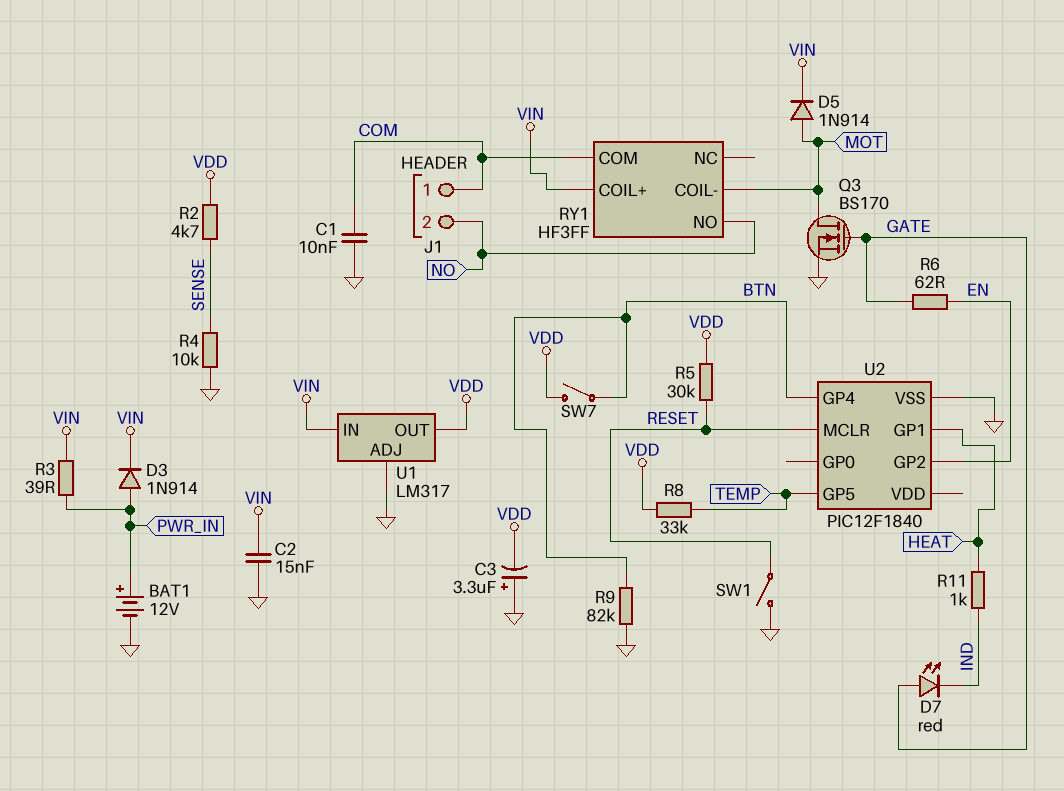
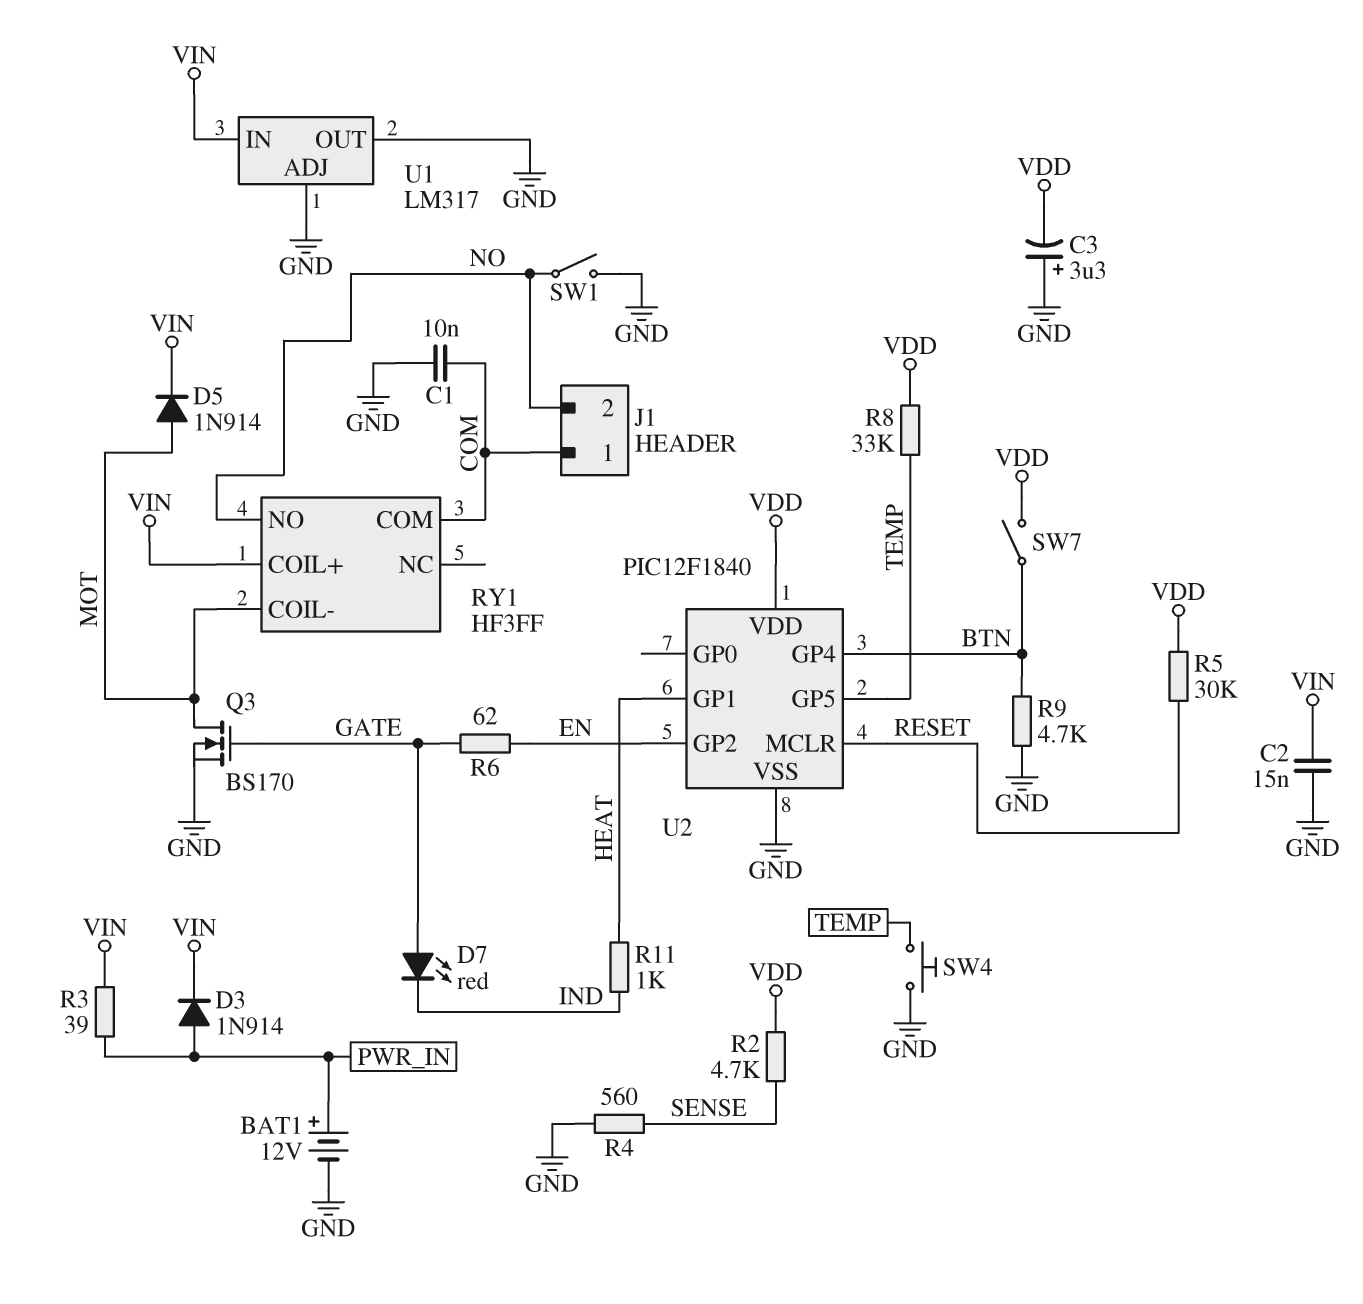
R4: 10k (GND, SENSE) -> 560 (GND, SENSE)
R9: 82k (BTN, GND) -> 4.7k (BTN, GND)
SW1: switch (GND, RESET) -> switch (GND, NO)
SW4: none -> button (GND, TEMP)
U1 pin OUT: VDD -> GND
U2 pin VDD: none -> VDD

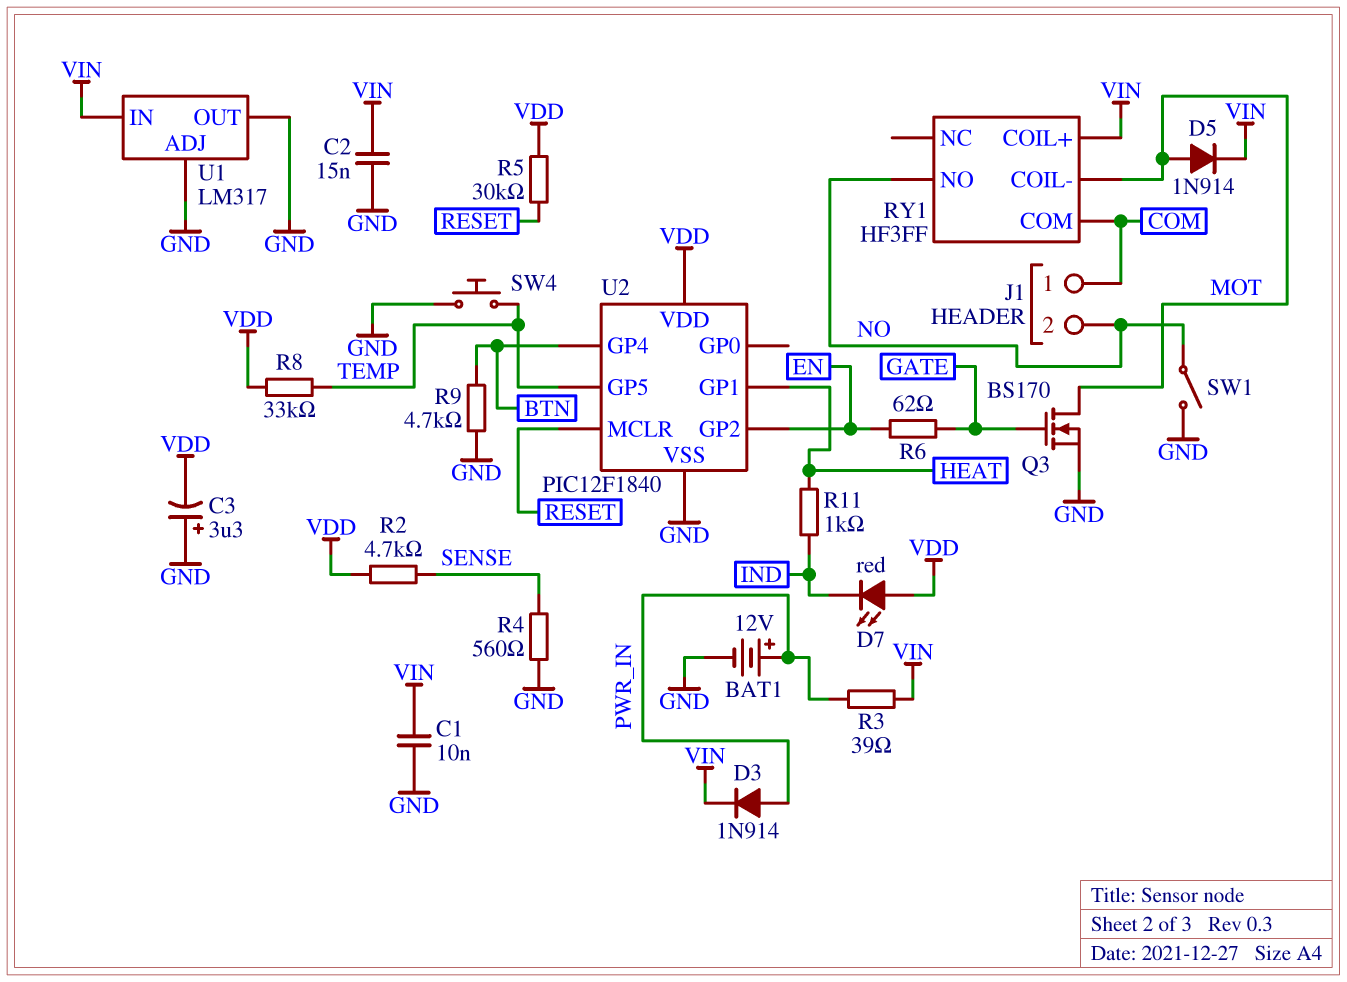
C1: 10nF (COM, GND) -> 10nF (GND, VIN)
D7: LED red (A GATE, K IND) -> LED red (A VDD, K IND)
SW7: switch (BTN, VDD) -> none

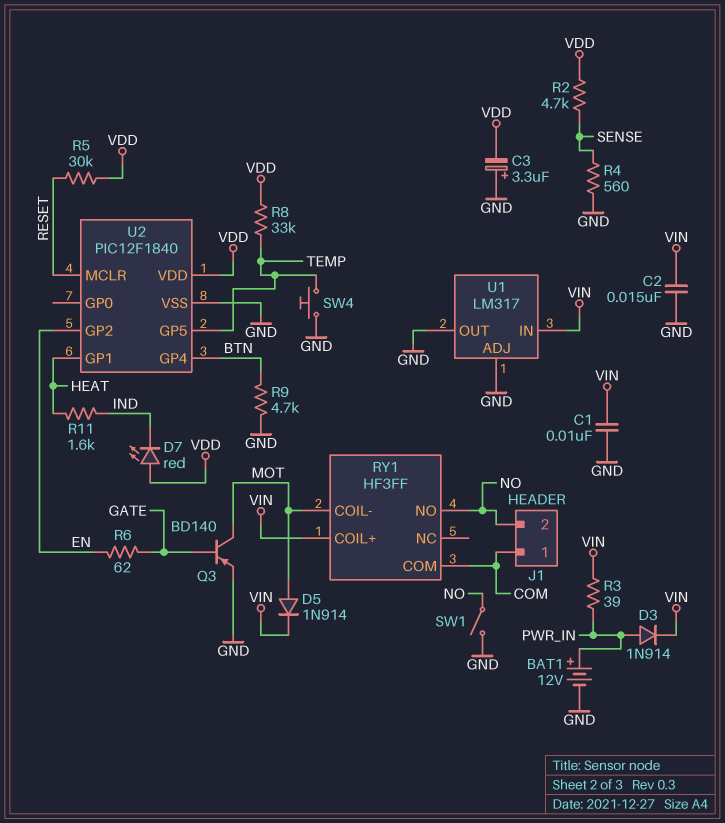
Q3: NMOS BS170 (G GATE, D MOT, S GND) -> PNP BD140 (B GATE, C MOT, E GND)
R11: 1k (HEAT, IND) -> 1.6k (HEAT, IND)

